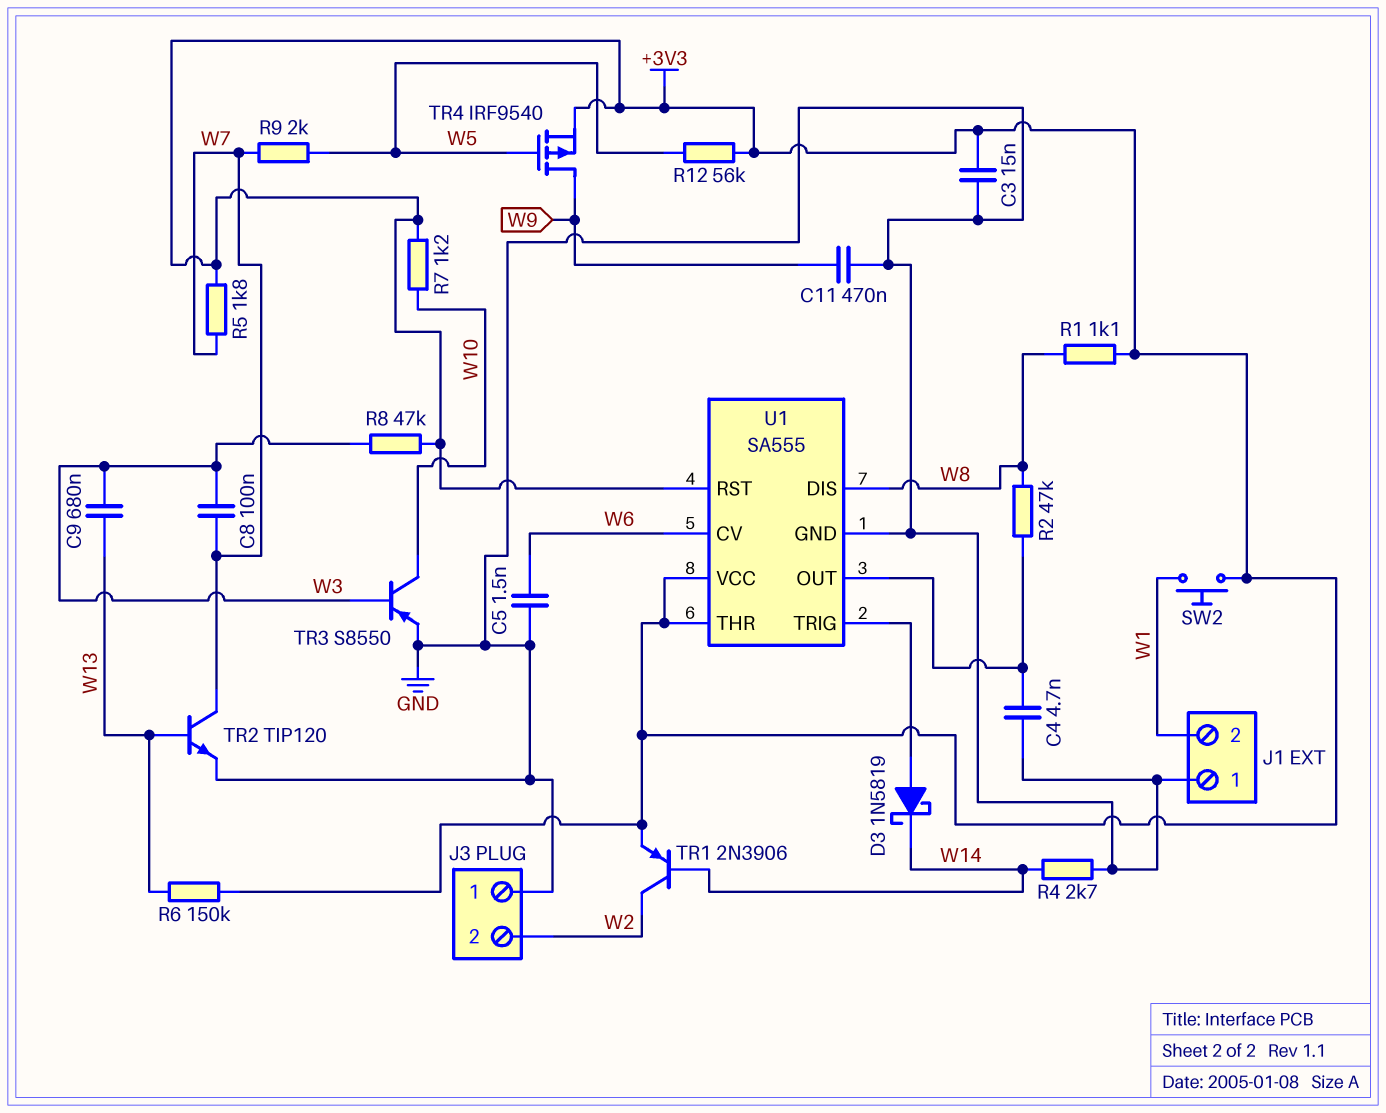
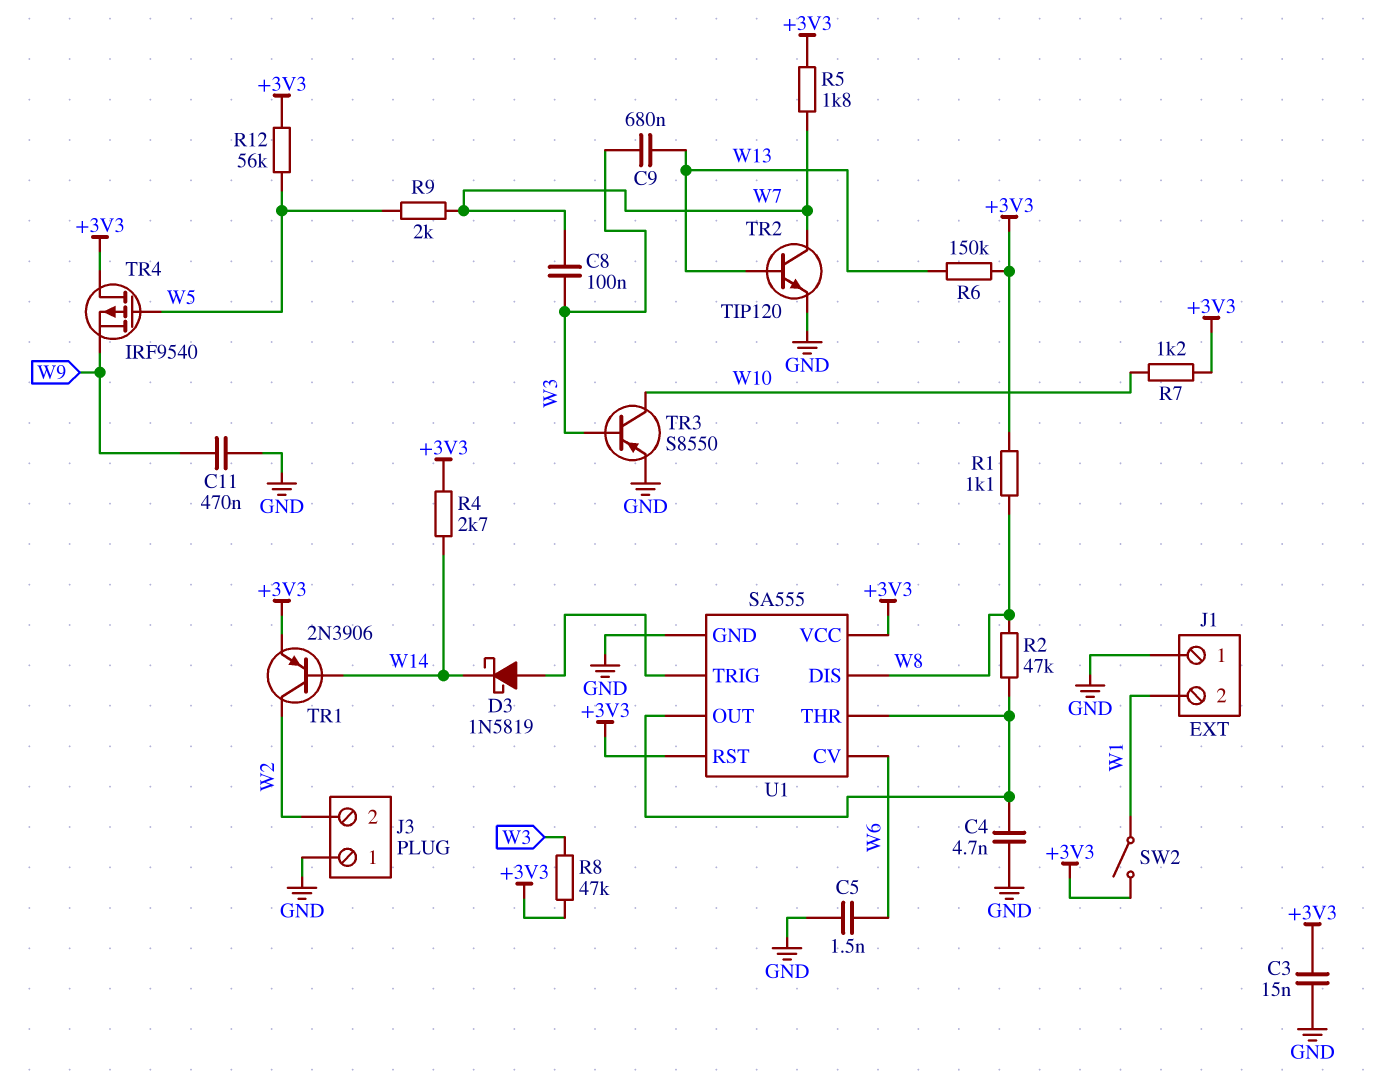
R4: 2.7k (GND, W14) -> 2.7k (+3V3, W14)
SW2: button (+3V3, W1) -> switch (+3V3, W1)
TR4: PMOS IRF9540 (G W5, D W9, S +3V3) -> PMOS IRF9540 (G W5, D +3V3, S W9)
U1 pin THR: +3V3 -> U1/OUT

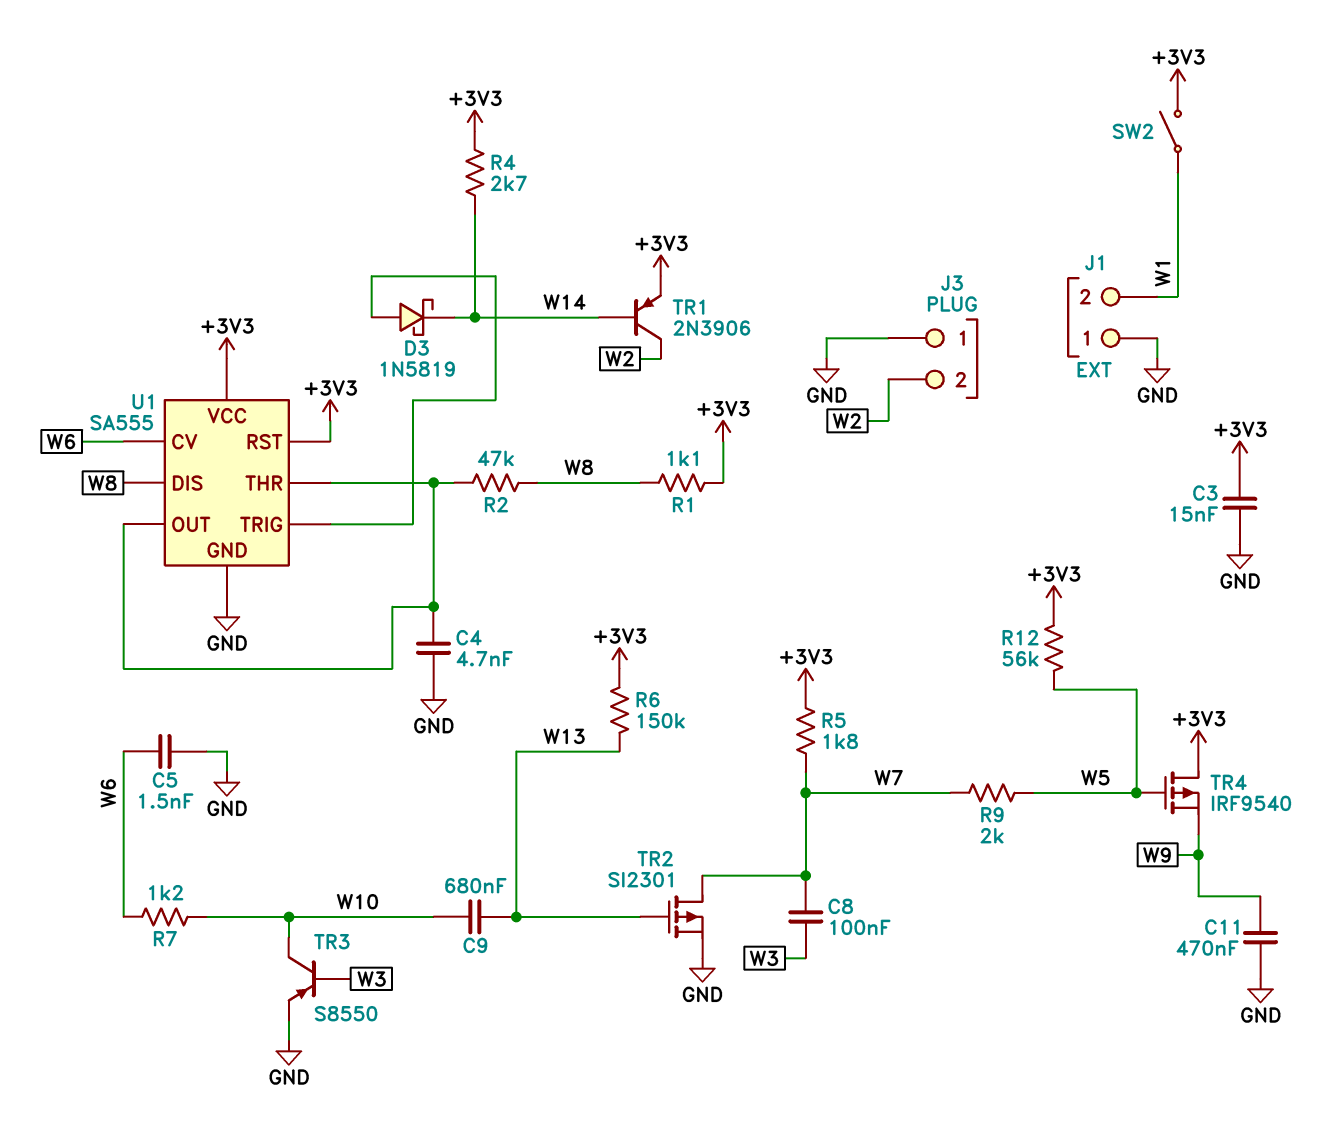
C9: 680nF (W3, W13) -> 680nF (W10, W13)
R7: 1.2k (+3V3, W10) -> 1.2k (W6, W10)
R8: 47k (+3V3, W3) -> none
TR2: NPN TIP120 (B W13, C W7, E GND) -> PMOS SI2301 (G W13, D W7, S GND)

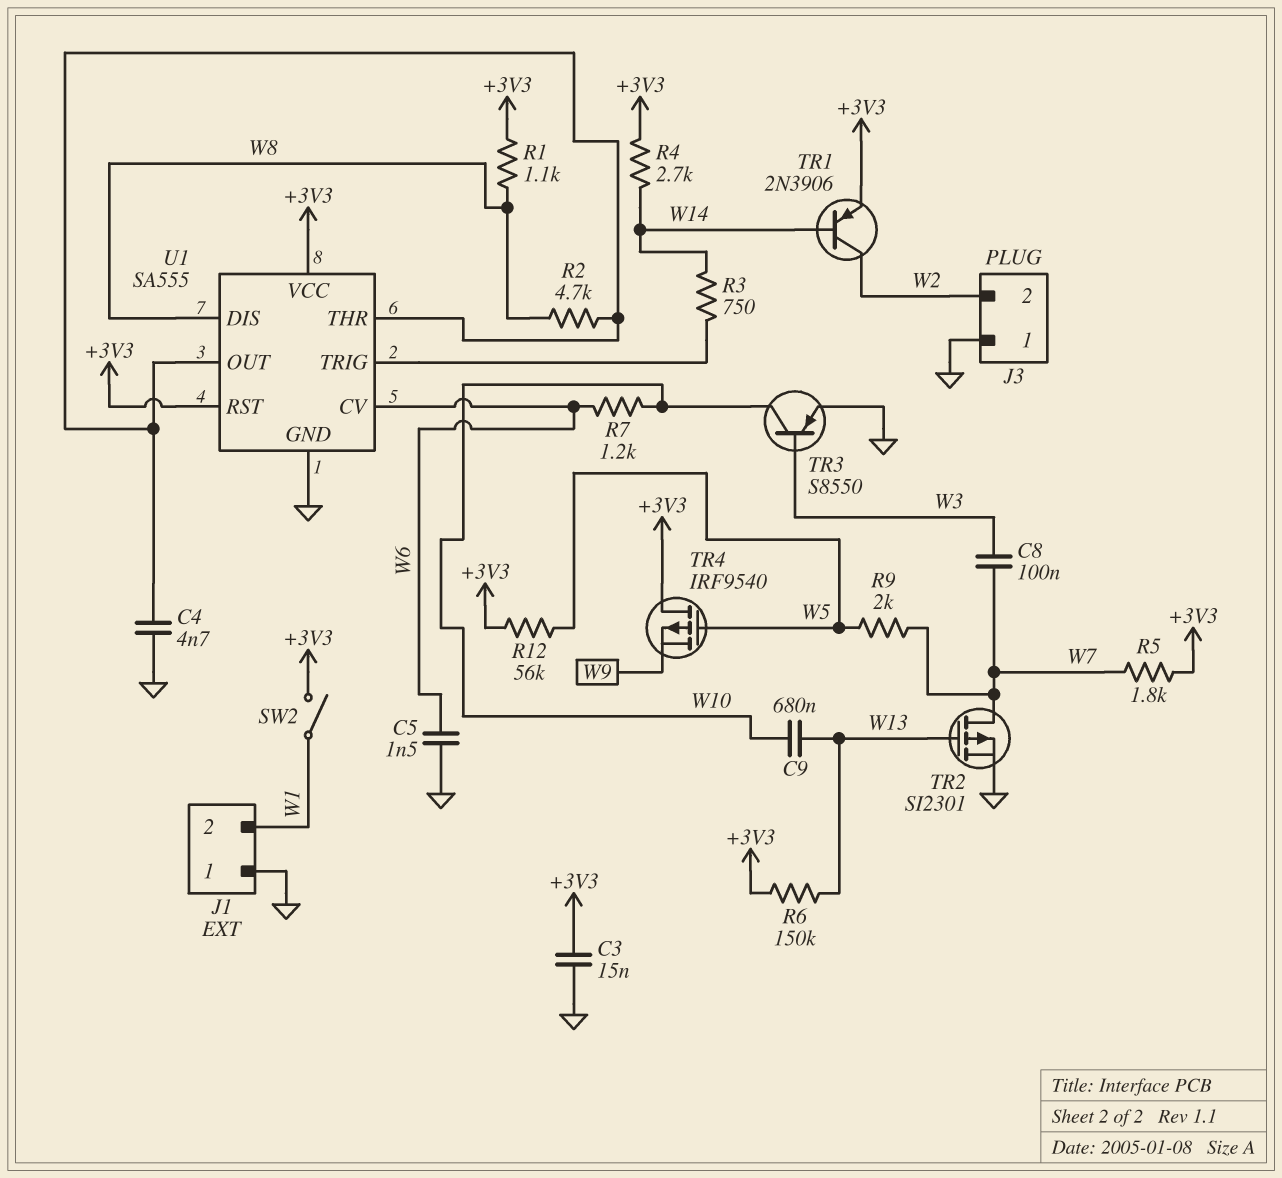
C11: 470nF (GND, W9) -> none
D3: schottky 1N5819 (A U1/TRIG, K W14) -> none
R2: 47k (U1/OUT, W8) -> 4.7k (U1/OUT, W8)
R3: none -> 750 (U1/TRIG, W14)

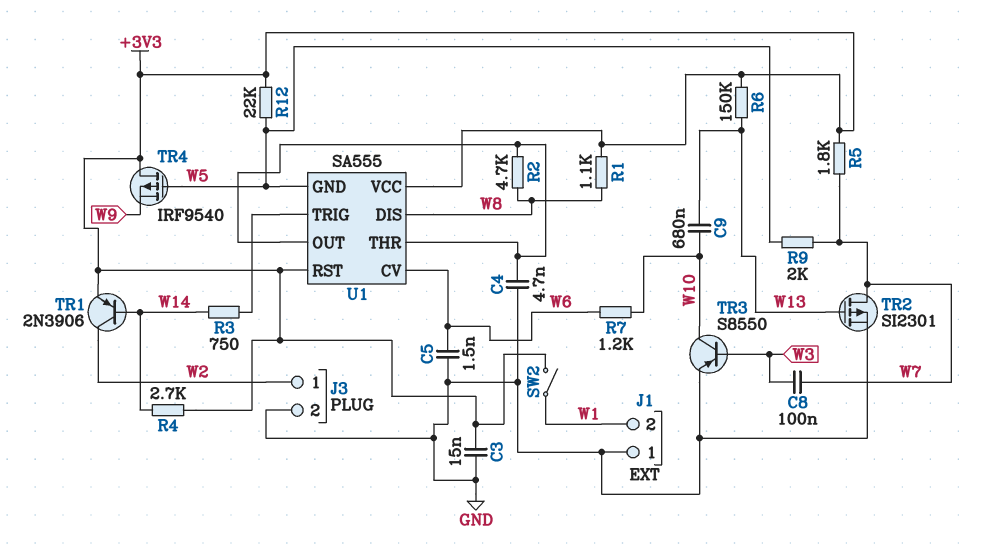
J3 pin 1: GND -> W2
J3 pin 2: W2 -> GND
R12: 56k (+3V3, W5) -> 22k (+3V3, W5)
U1 pin GND: GND -> W5

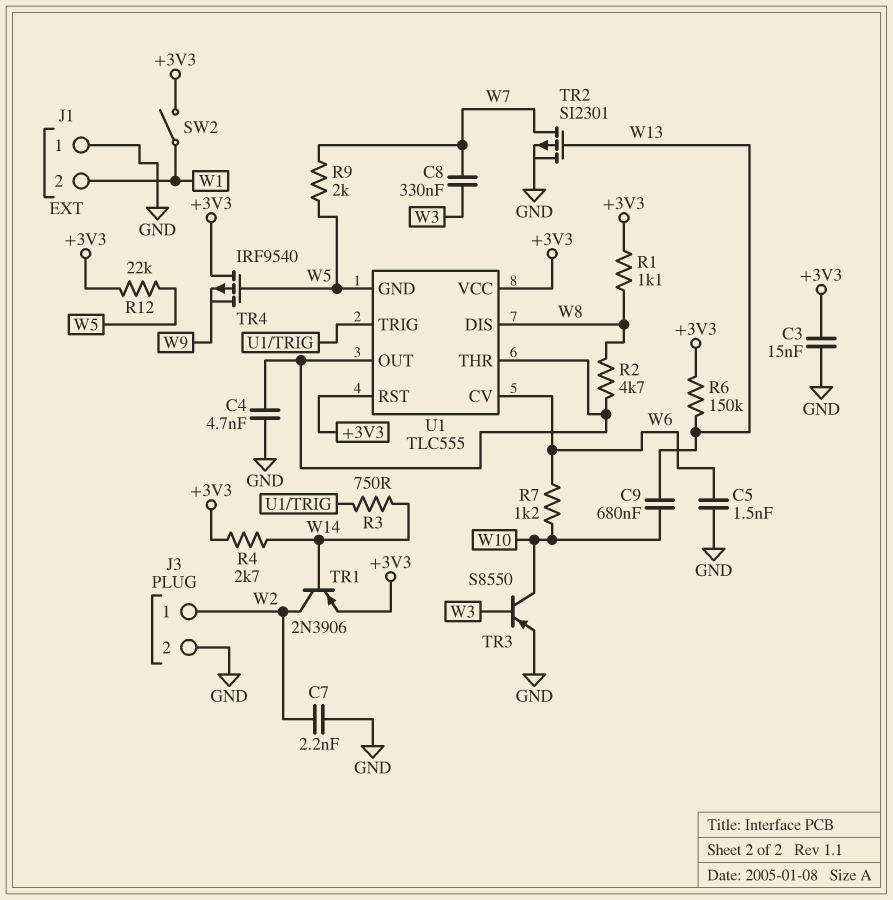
C7: none -> 2.2nF (GND, W2)
C8: 100nF (W3, W7) -> 330nF (W3, W7)
R5: 1.8k (+3V3, W7) -> none
U1: SA555 -> TLC555

